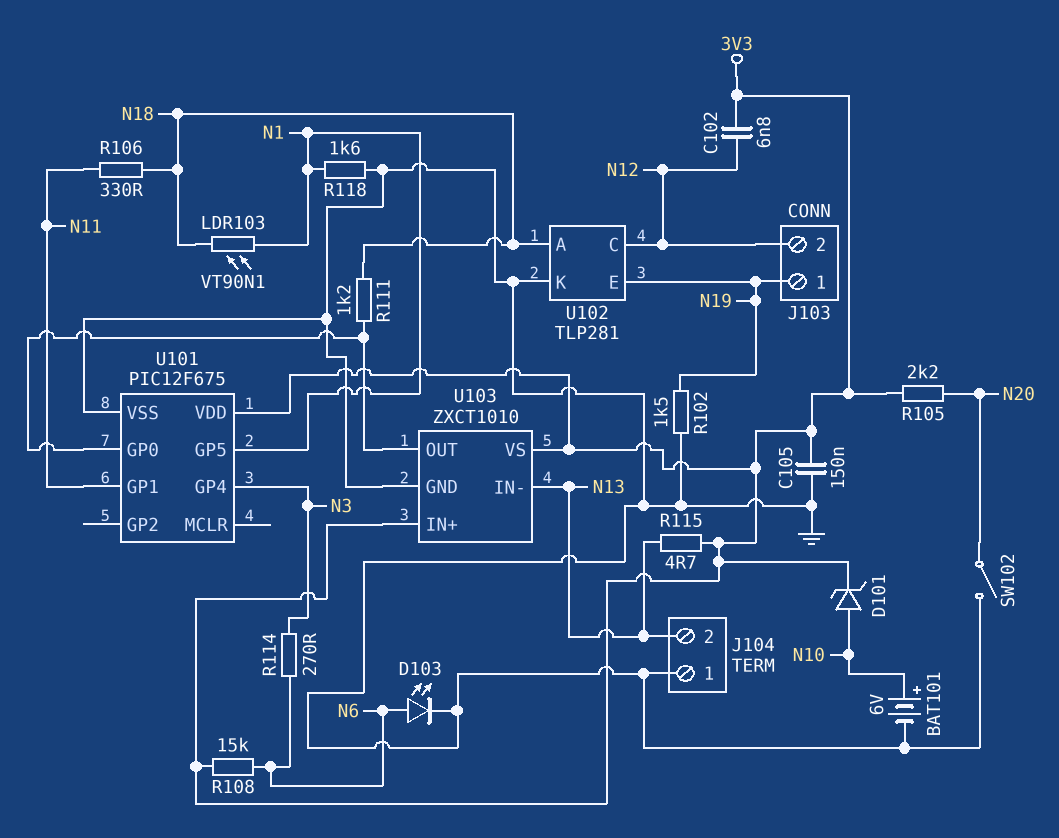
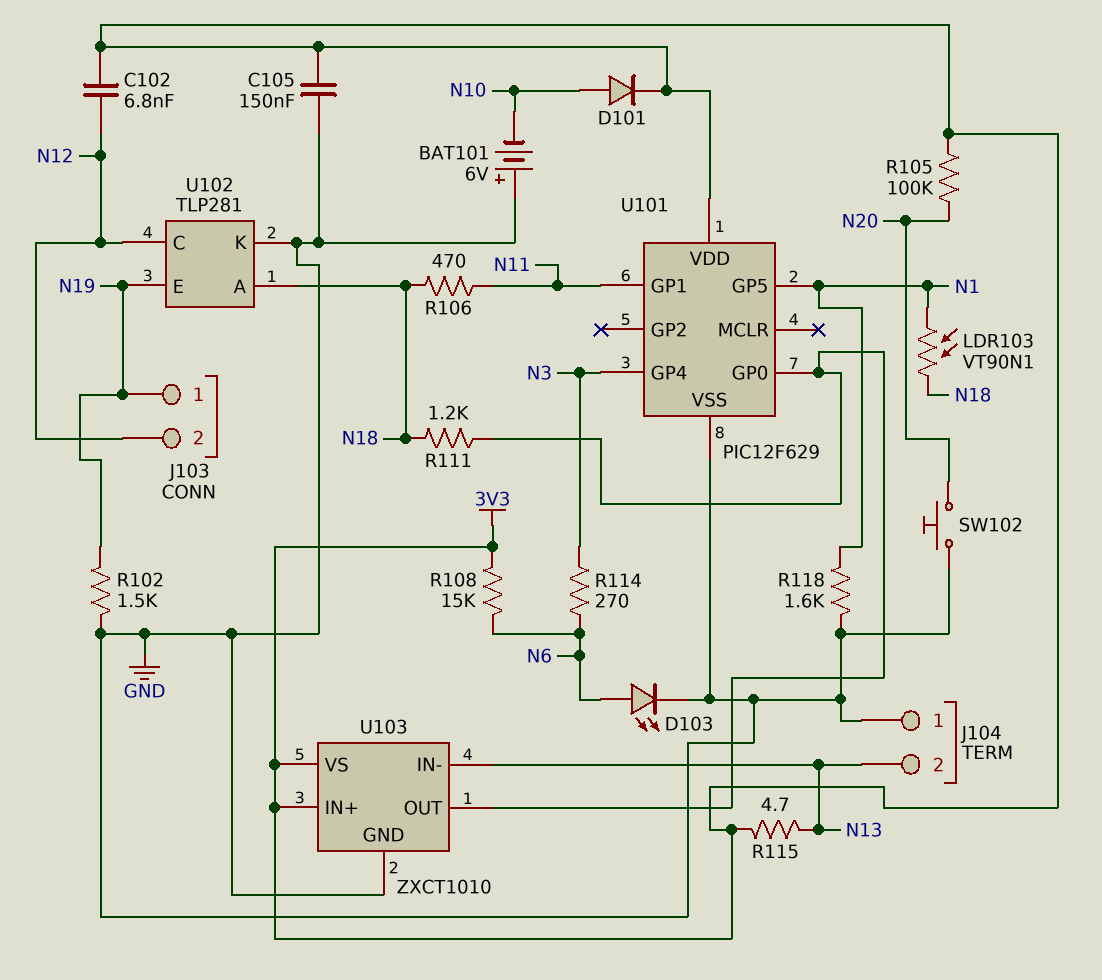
BAT101: 6V (plus N10, minus GND) -> 6V (plus GND, minus N10)
D101: zener (A N10, K 3V3) -> diode (A N10, K 3V3)
R105: 2.2k (3V3, N20) -> 100k (3V3, N20)
R106: 330 (N11, N18) -> 470 (N11, N18)
SW102: switch (GND, N20) -> button (GND, N20)
U101: PIC12F675 -> PIC12F629

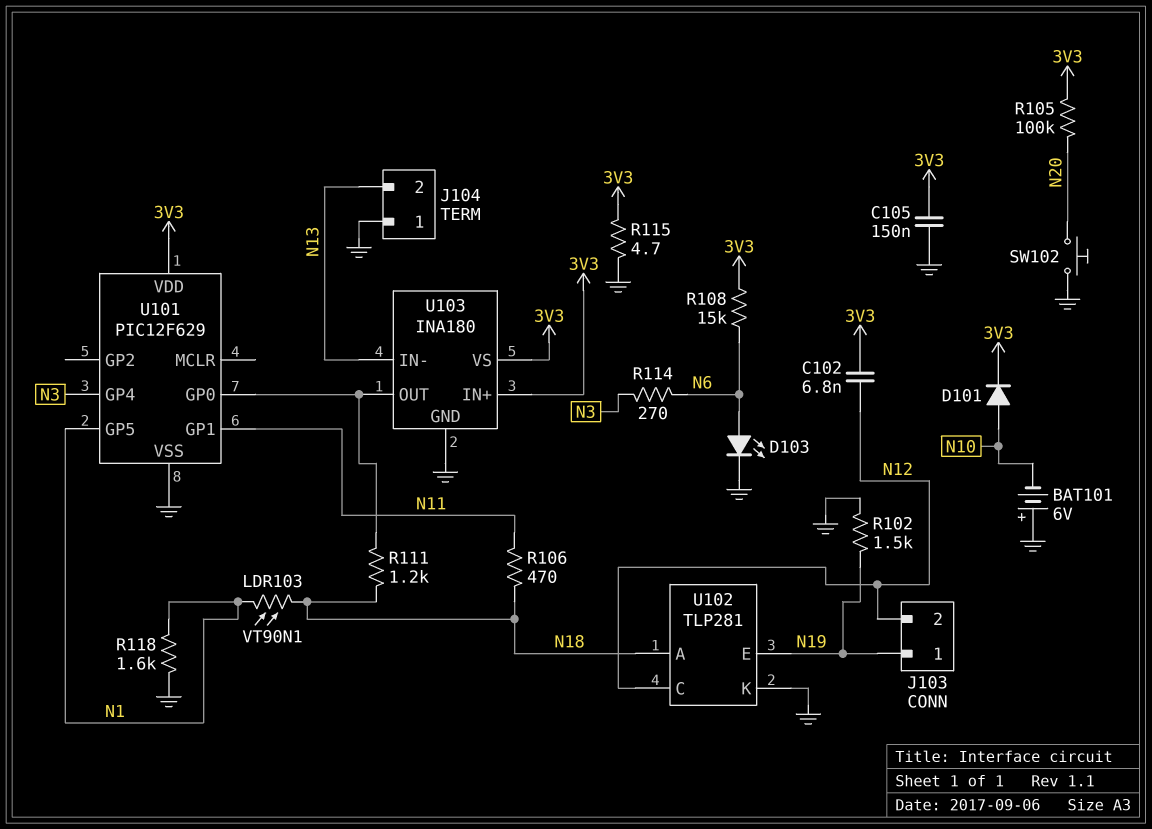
R115: 4.7 (3V3, N13) -> 4.7 (3V3, GND)
U103: ZXCT1010 -> INA180

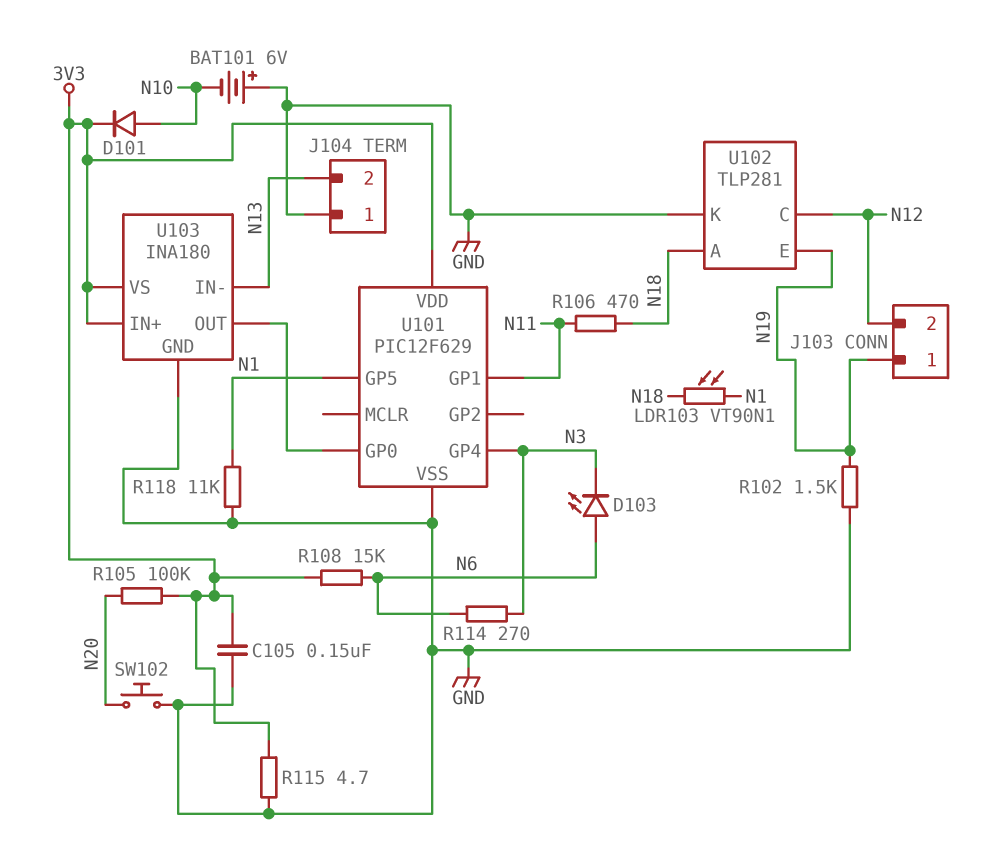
C102: 6.8nF (3V3, N12) -> none
D103: LED (A N6, K GND) -> LED (A N6, K N3)
R111: 1.2k (N18, U101/GP0) -> none
R118: 1.6k (GND, N1) -> 11k (GND, N1)

